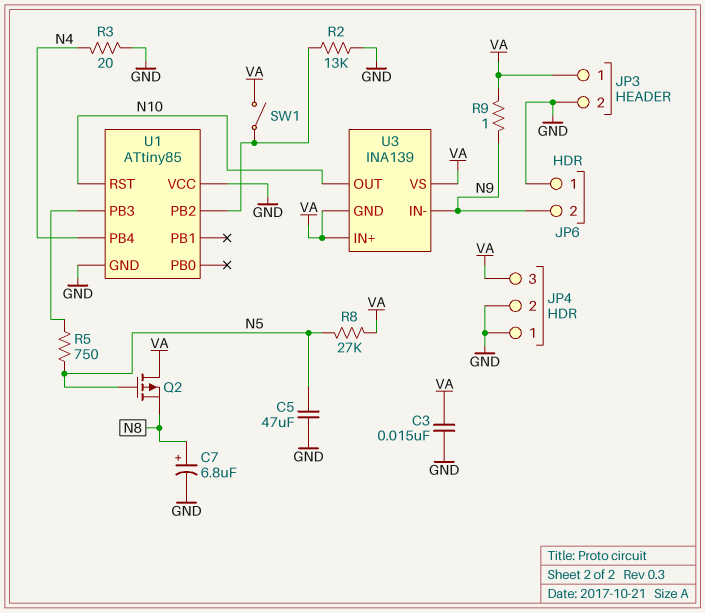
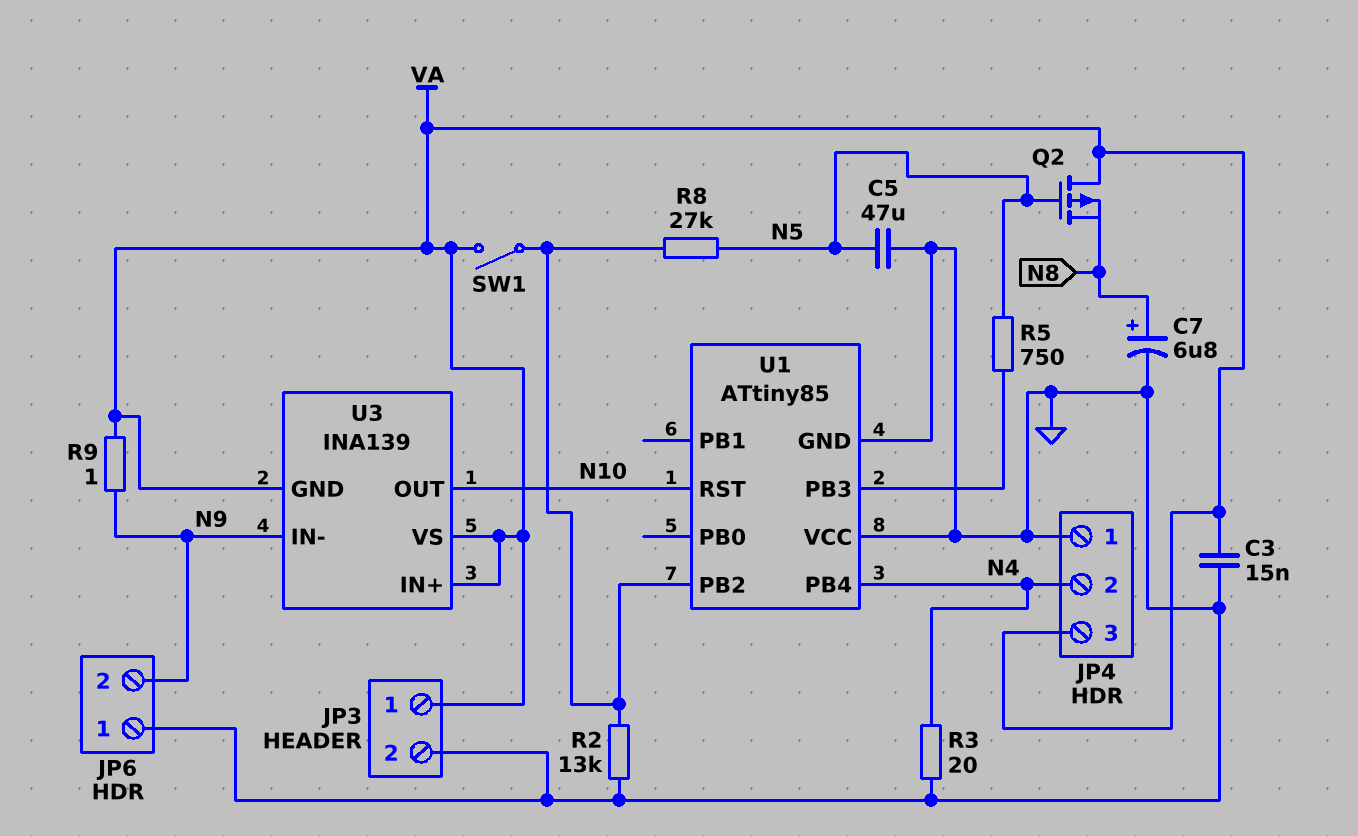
JP4 pin 2: GND -> N4
R8: 27k (N5, VA) -> 27k (N5, U1/PB2)

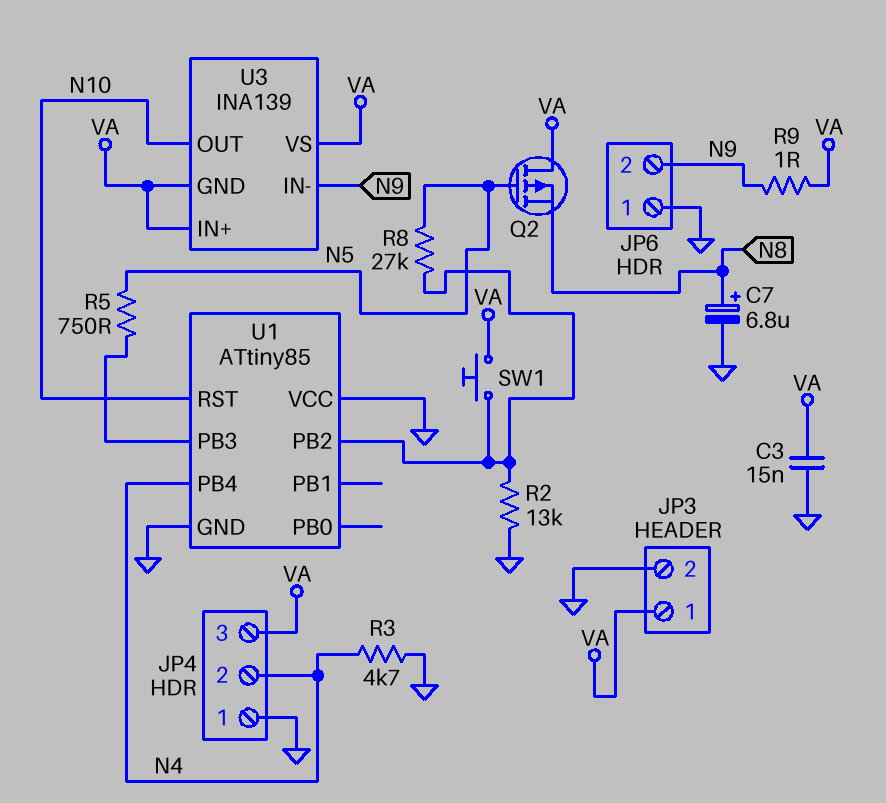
C5: 47uF (GND, N5) -> none
R3: 20 (GND, N4) -> 4.7k (GND, N4)
SW1: switch (U1/PB2, VA) -> button (U1/PB2, VA)

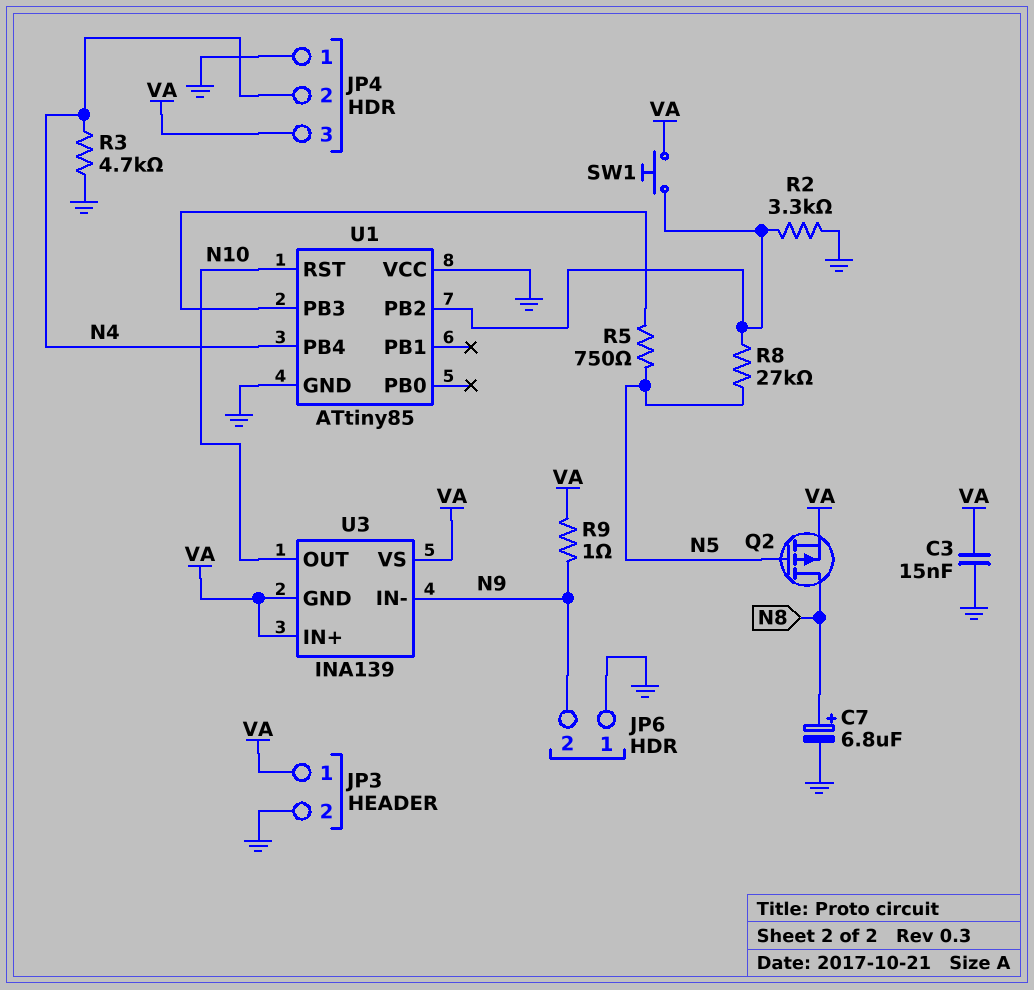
Q2: PMOS (G N5, D VA, S N8) -> PMOS (G N5, D N8, S VA)
R2: 13k (GND, U1/PB2) -> 3.3k (GND, U1/PB2)

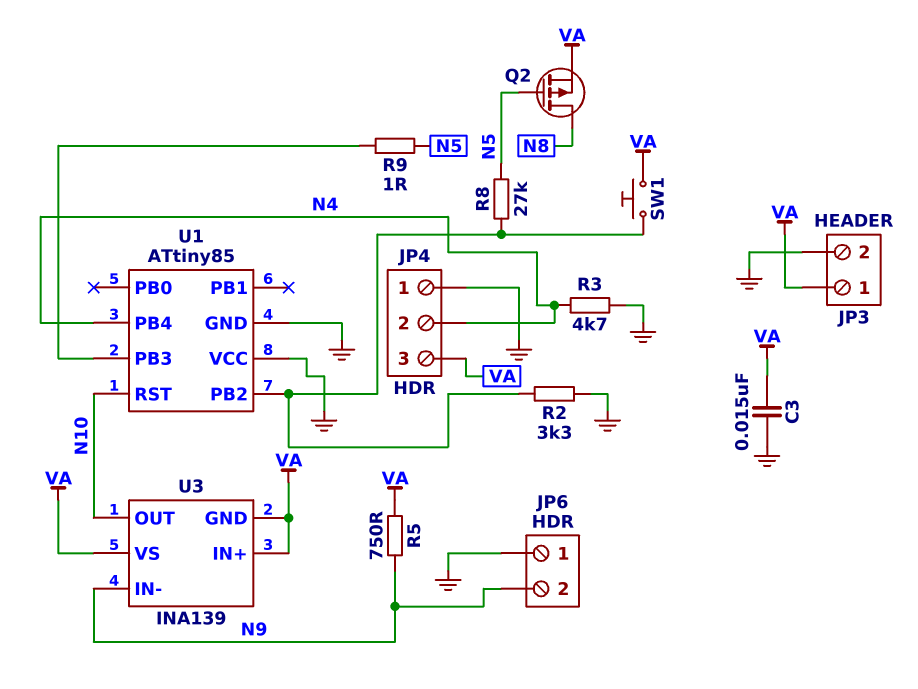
C7: 6.8uF (plus N8, minus GND) -> none
R5: 750 (N5, U1/PB3) -> 750 (N9, VA)
R9: 1 (N9, VA) -> 1 (N5, U1/PB3)

